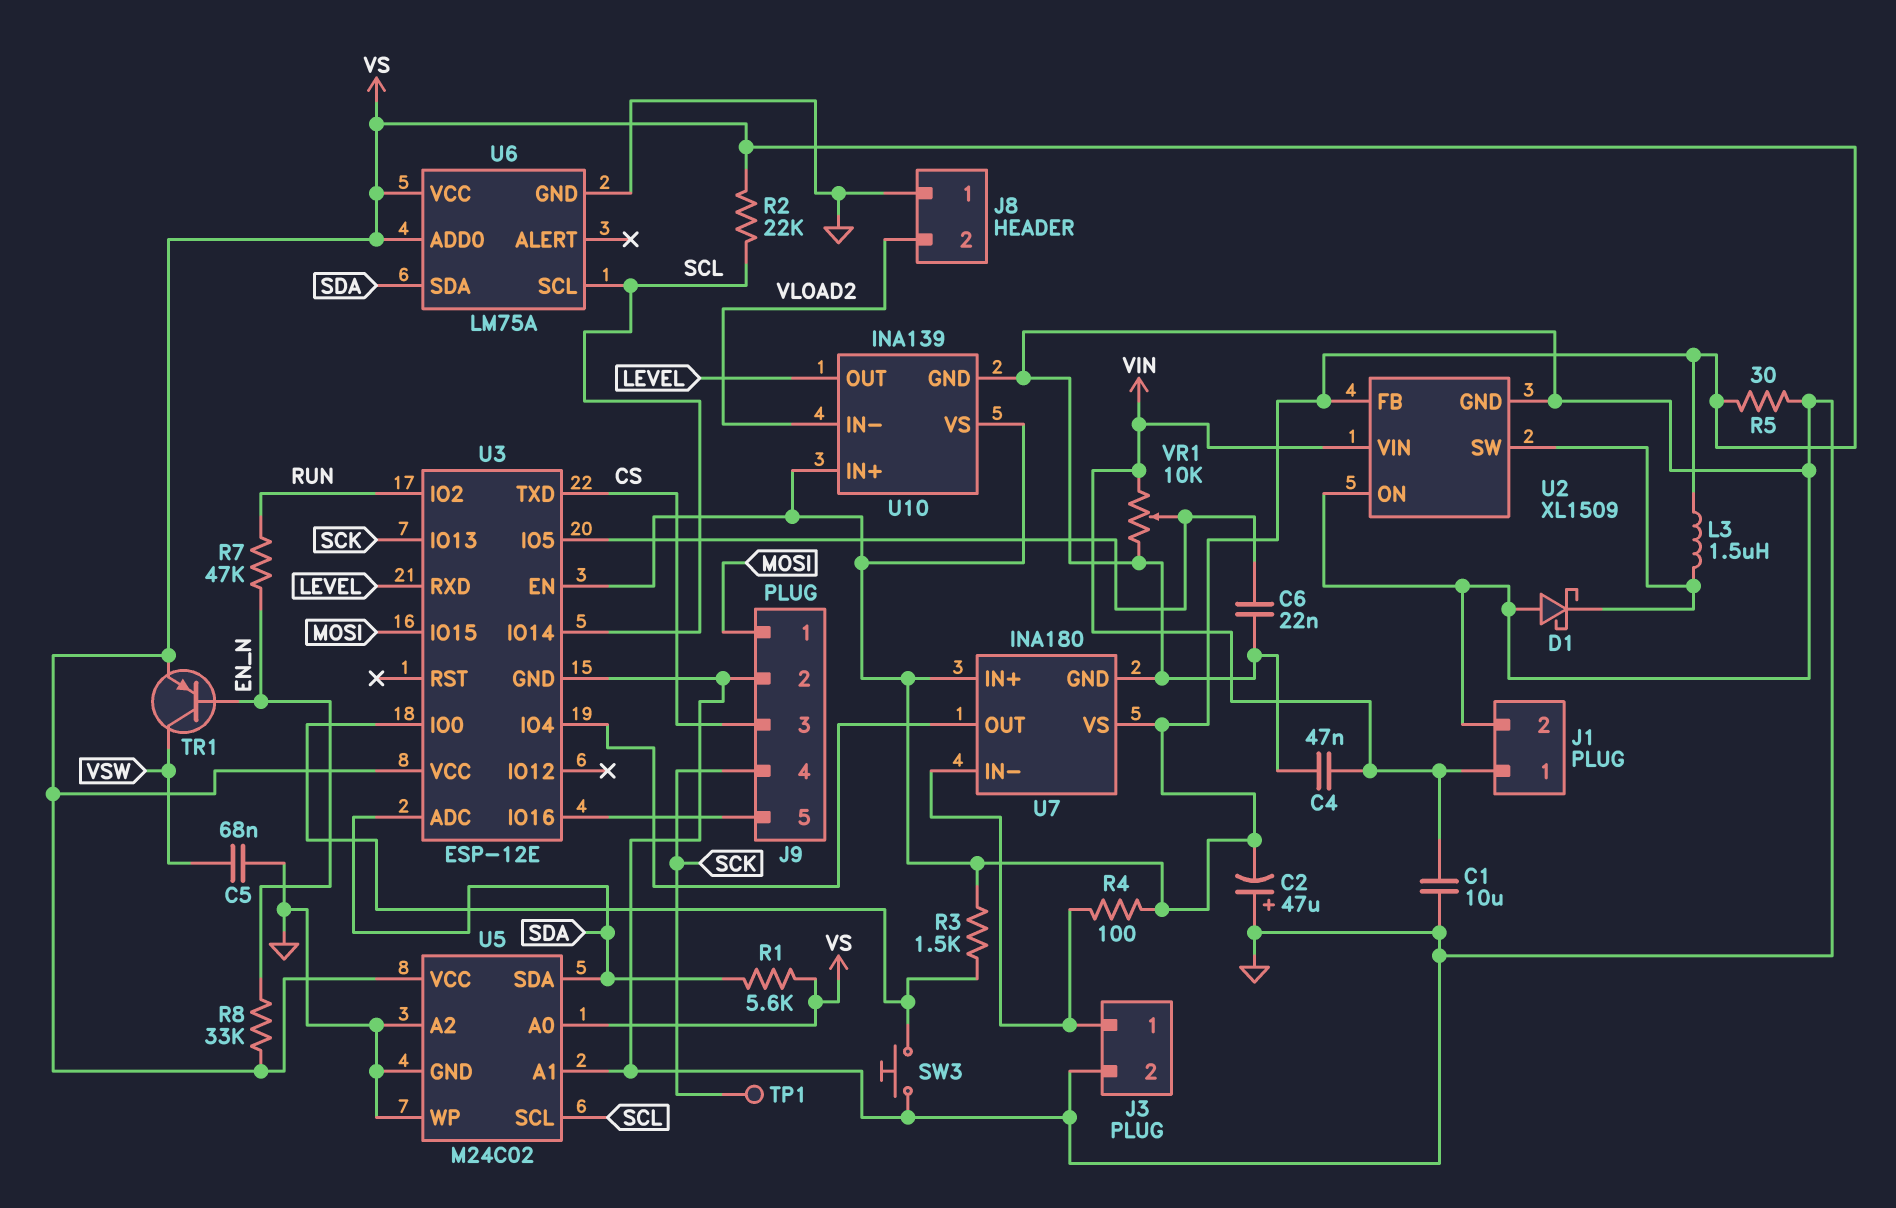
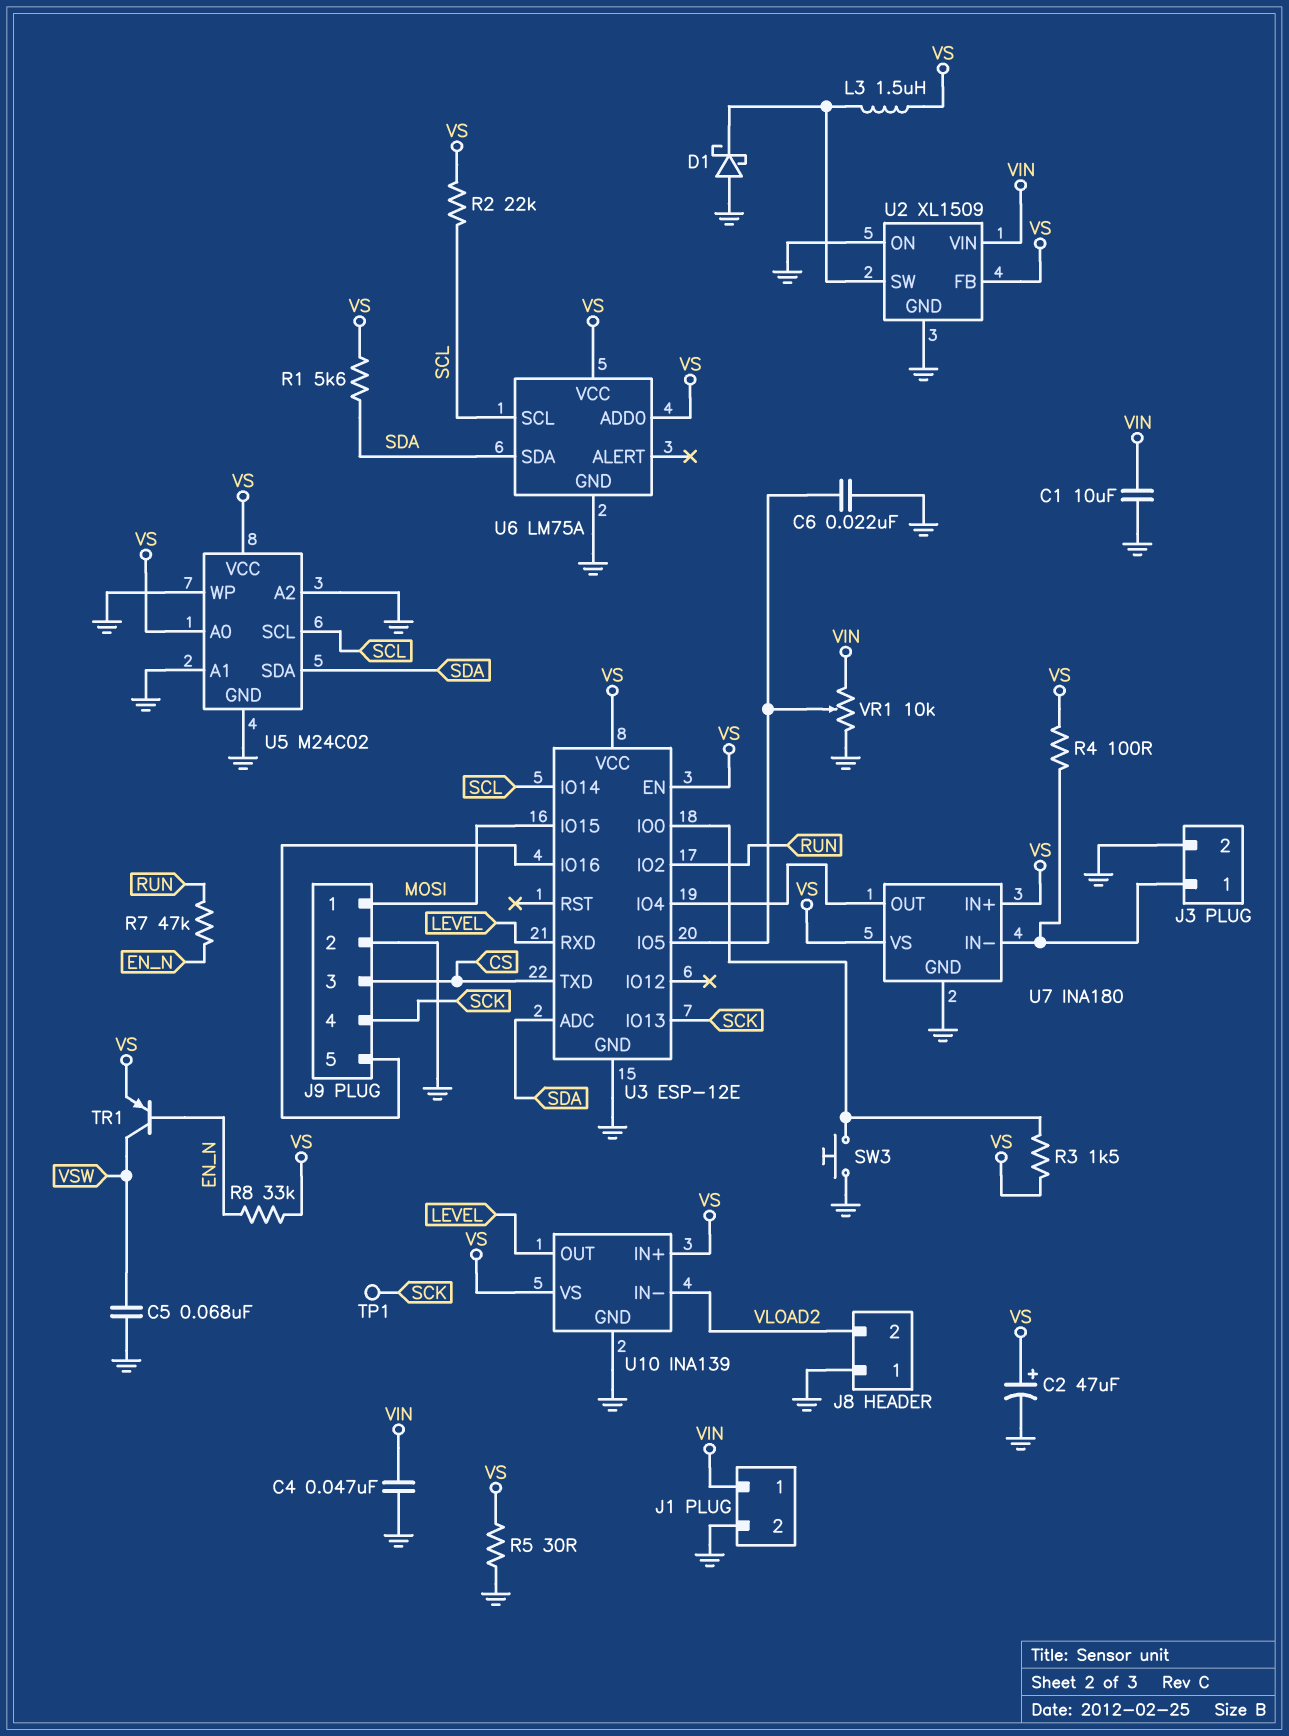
C2: 47uF (plus GND, minus VS) -> 47uF (plus VS, minus GND)

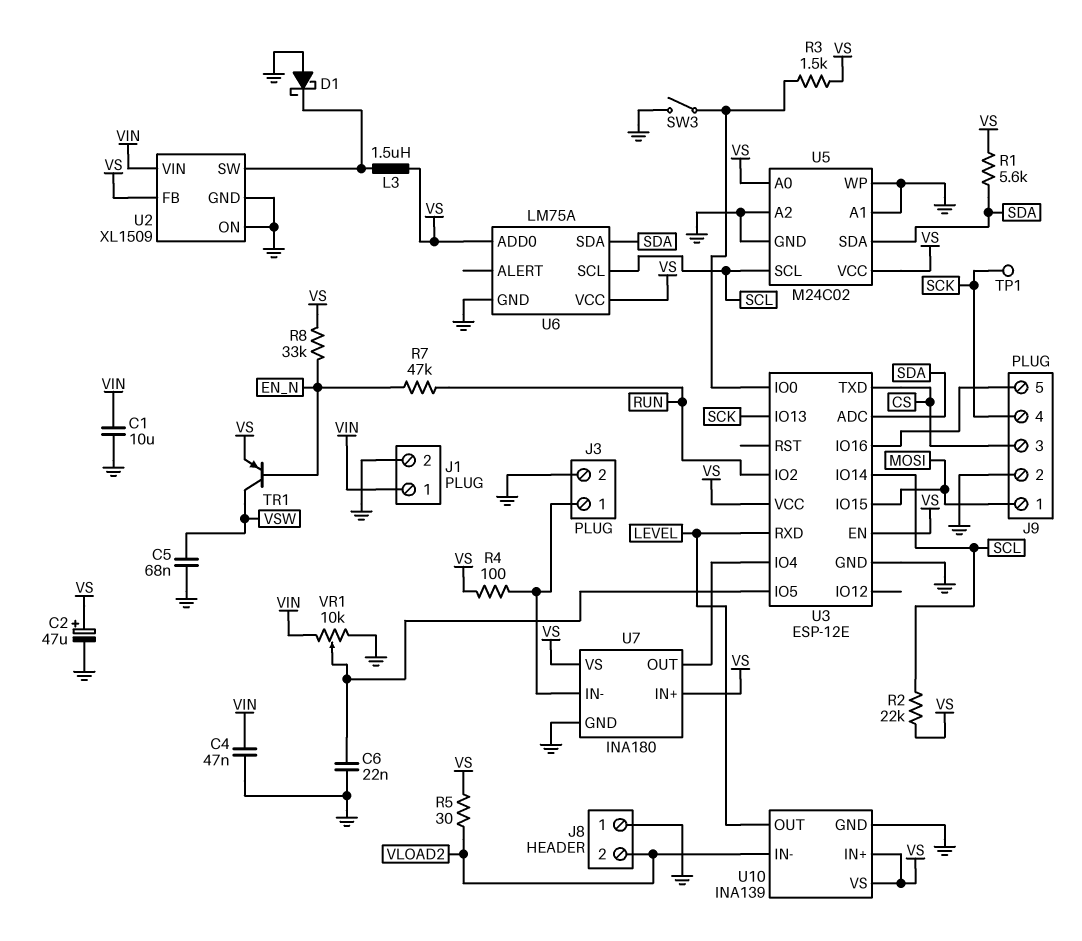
R5: 30 (GND, VS) -> 30 (VLOAD2, VS)
SW3: button (GND, U3/IO0) -> switch (GND, U3/IO0)

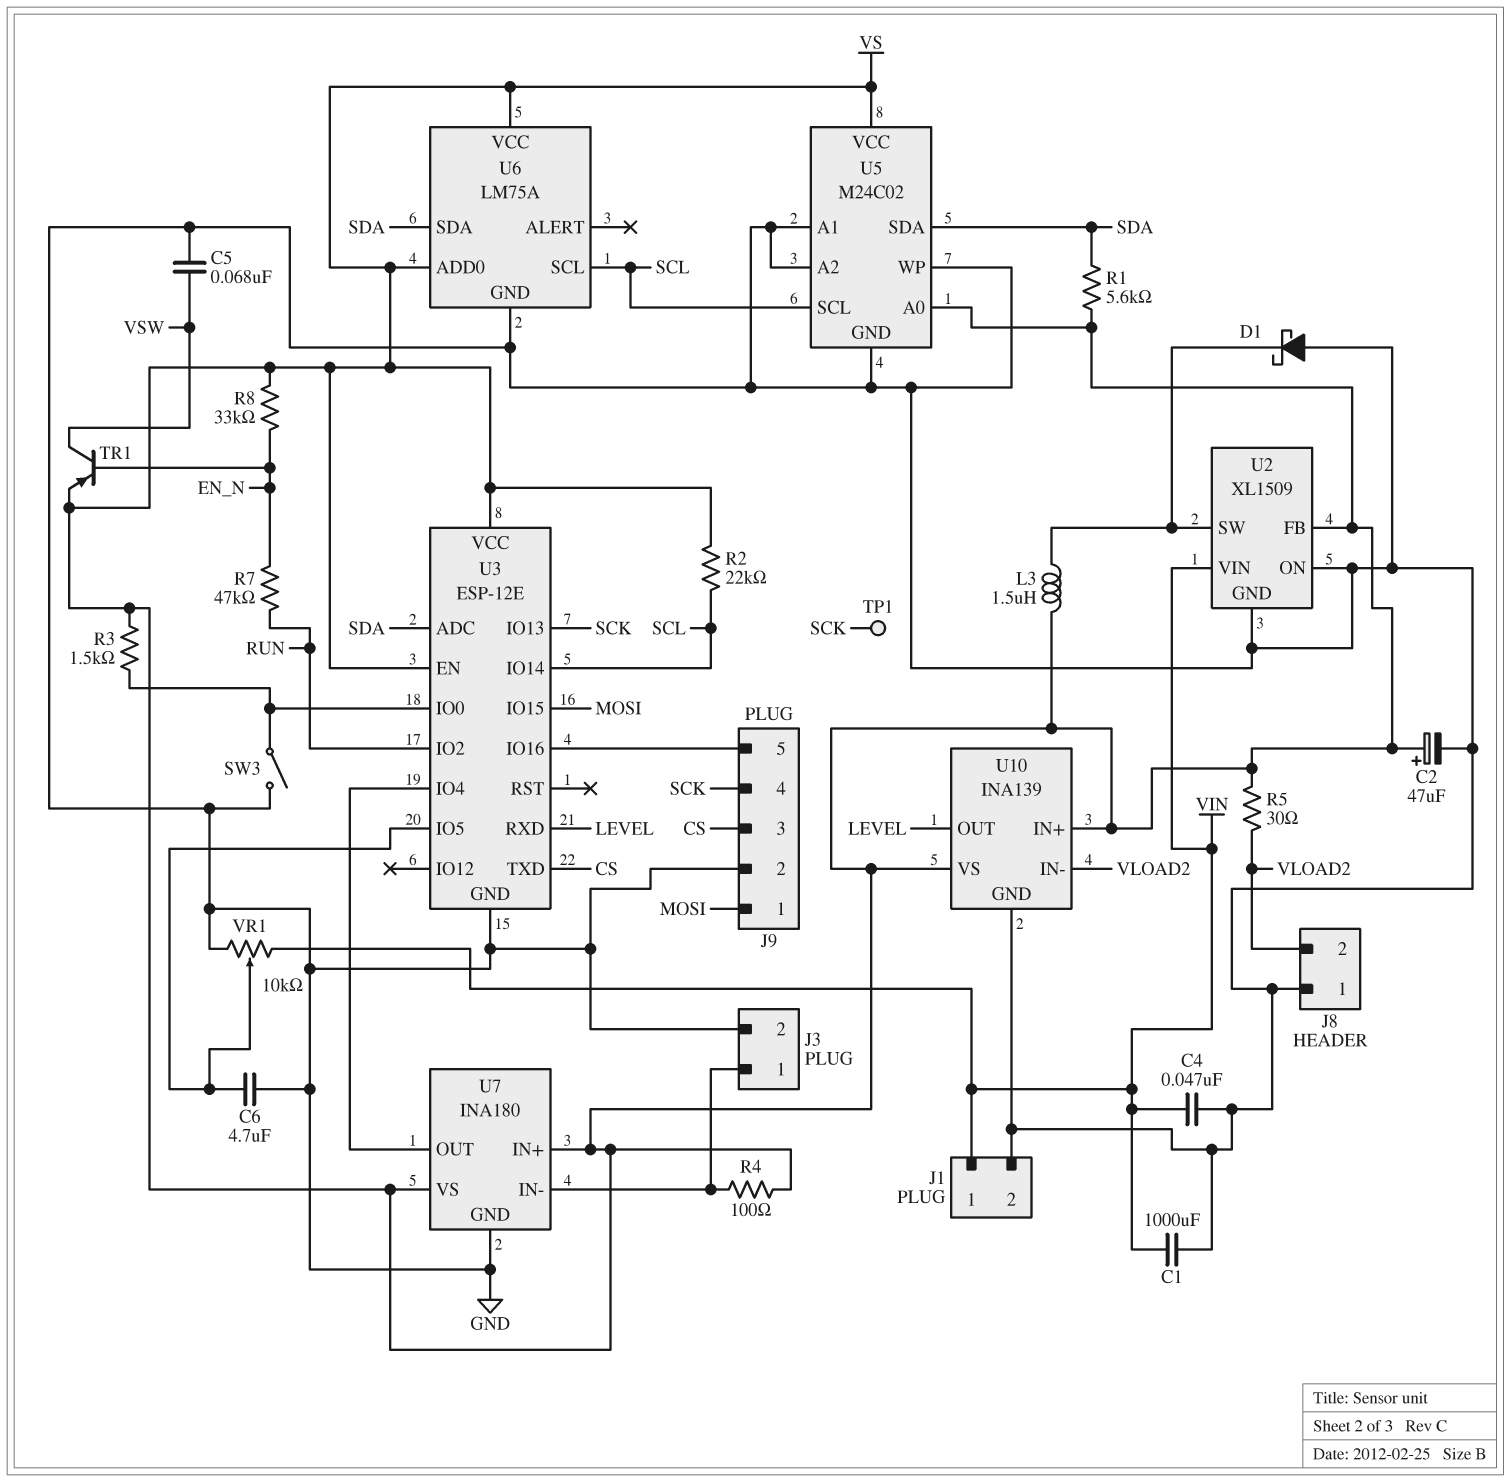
C1: 10uF (GND, VIN) -> 1000uF (GND, VIN)
C6: 22nF (GND, U3/IO5) -> 4.7uF (GND, U3/IO5)

